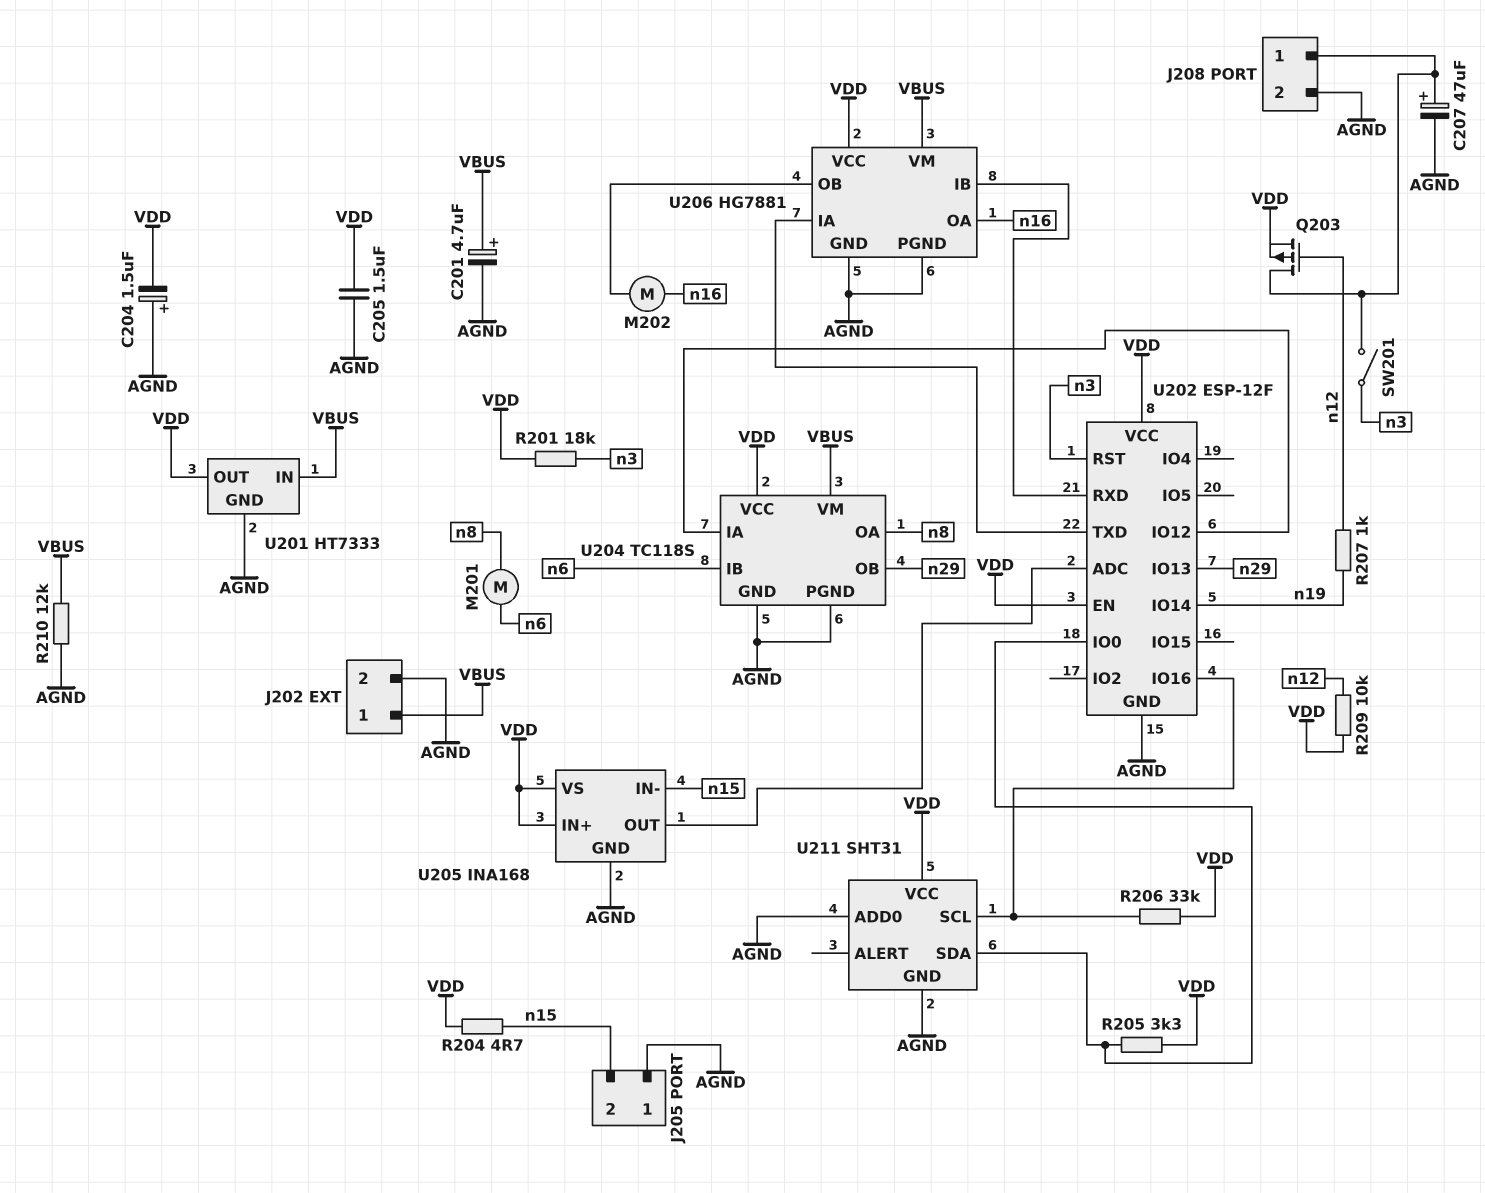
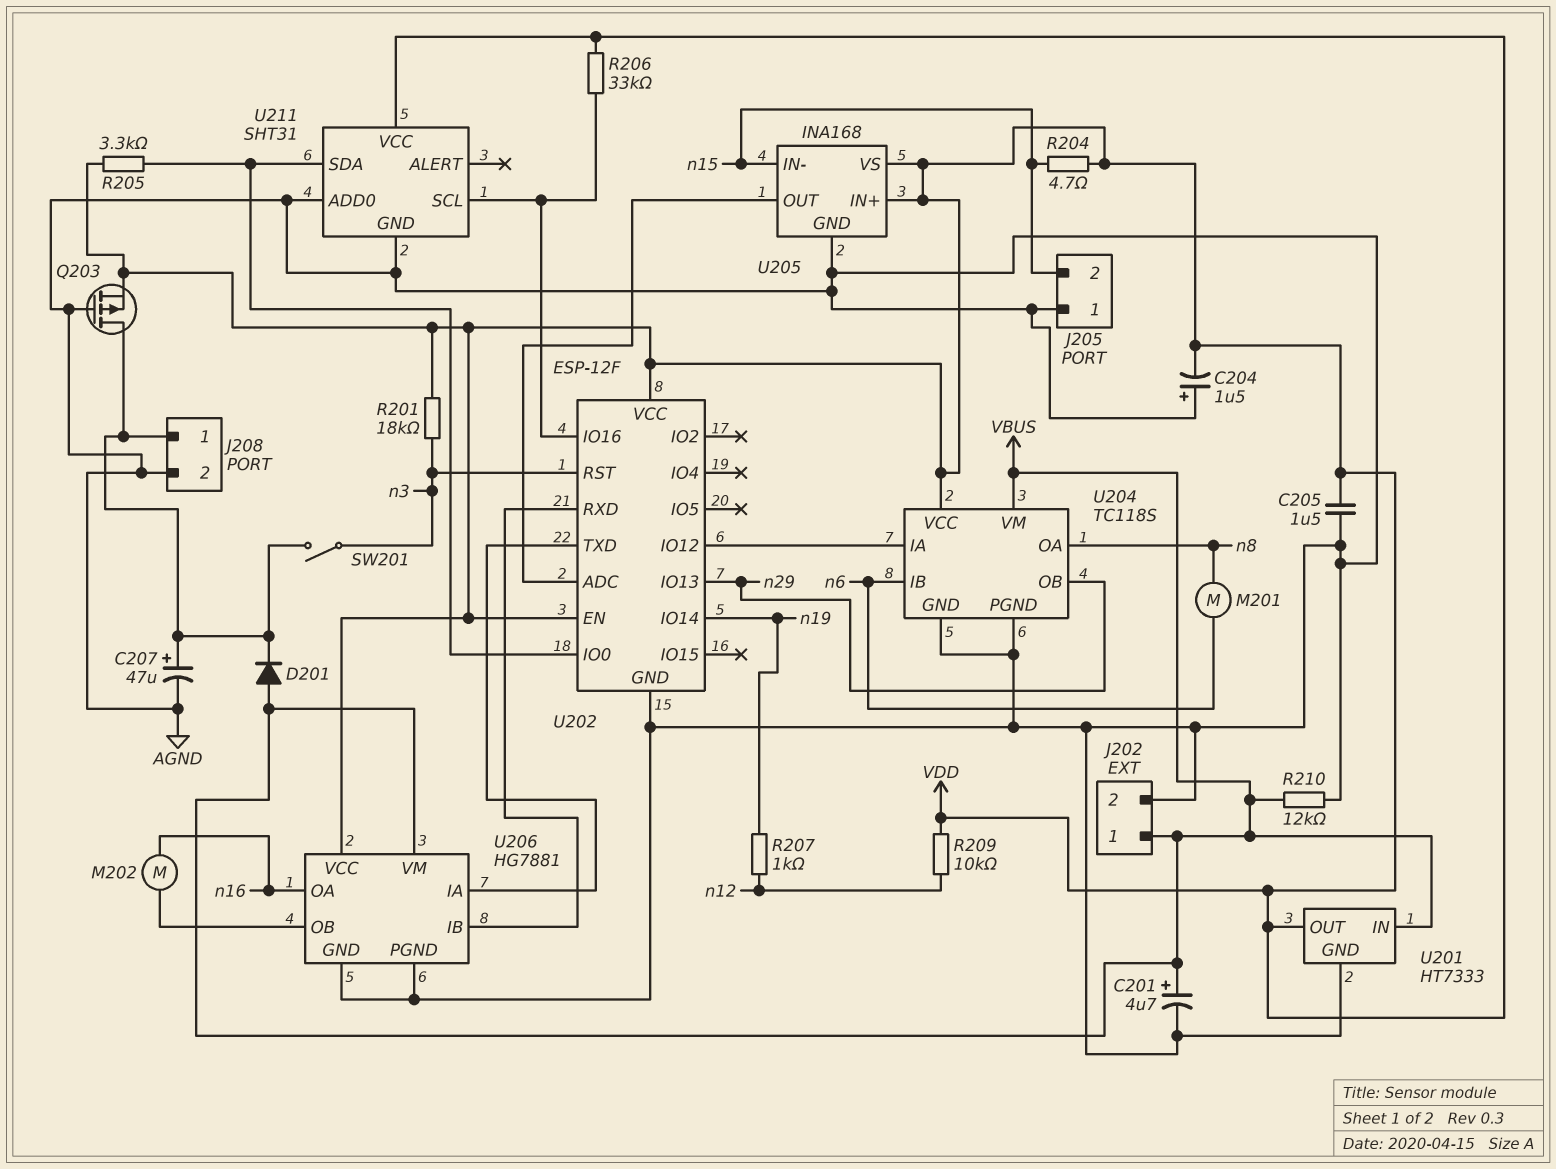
D201: none -> diode (A VBUS, K J208/1)
Q203: PMOS (G n12, D J208/1, S VDD) -> PMOS (G AGND, D J208/1, S VDD)

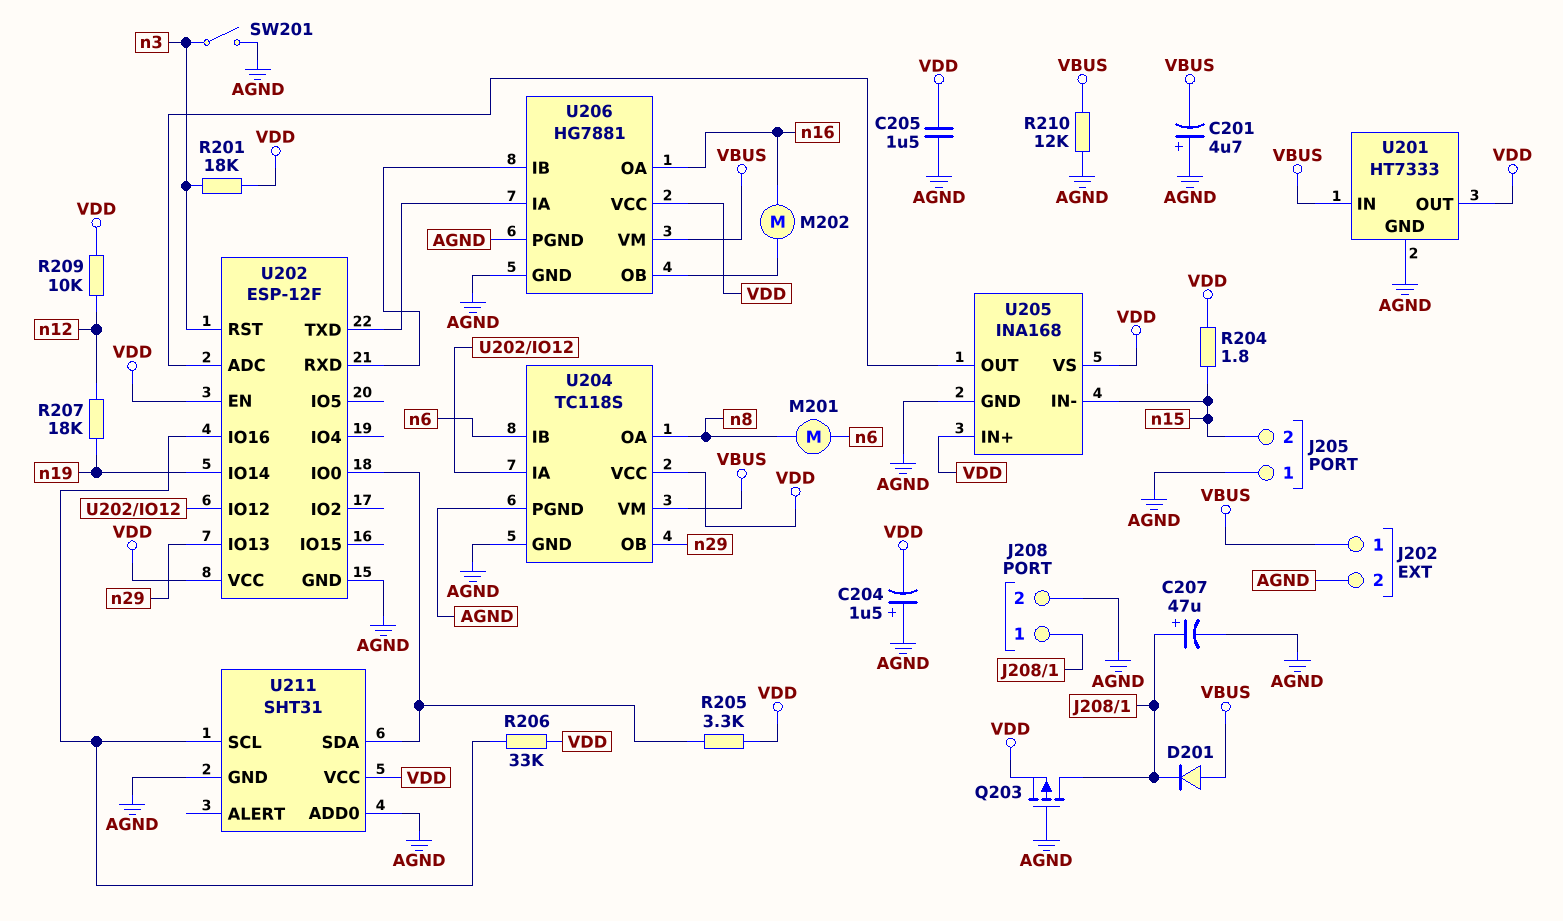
C201: 4.7uF (plus VBUS, minus AGND) -> 4.7uF (plus AGND, minus VBUS)
R204: 4.7 (VDD, n15) -> 1.8 (VDD, n15)
R207: 1k (n12, n19) -> 18k (n12, n19)
SW201: switch (J208/1, n3) -> switch (AGND, n3)

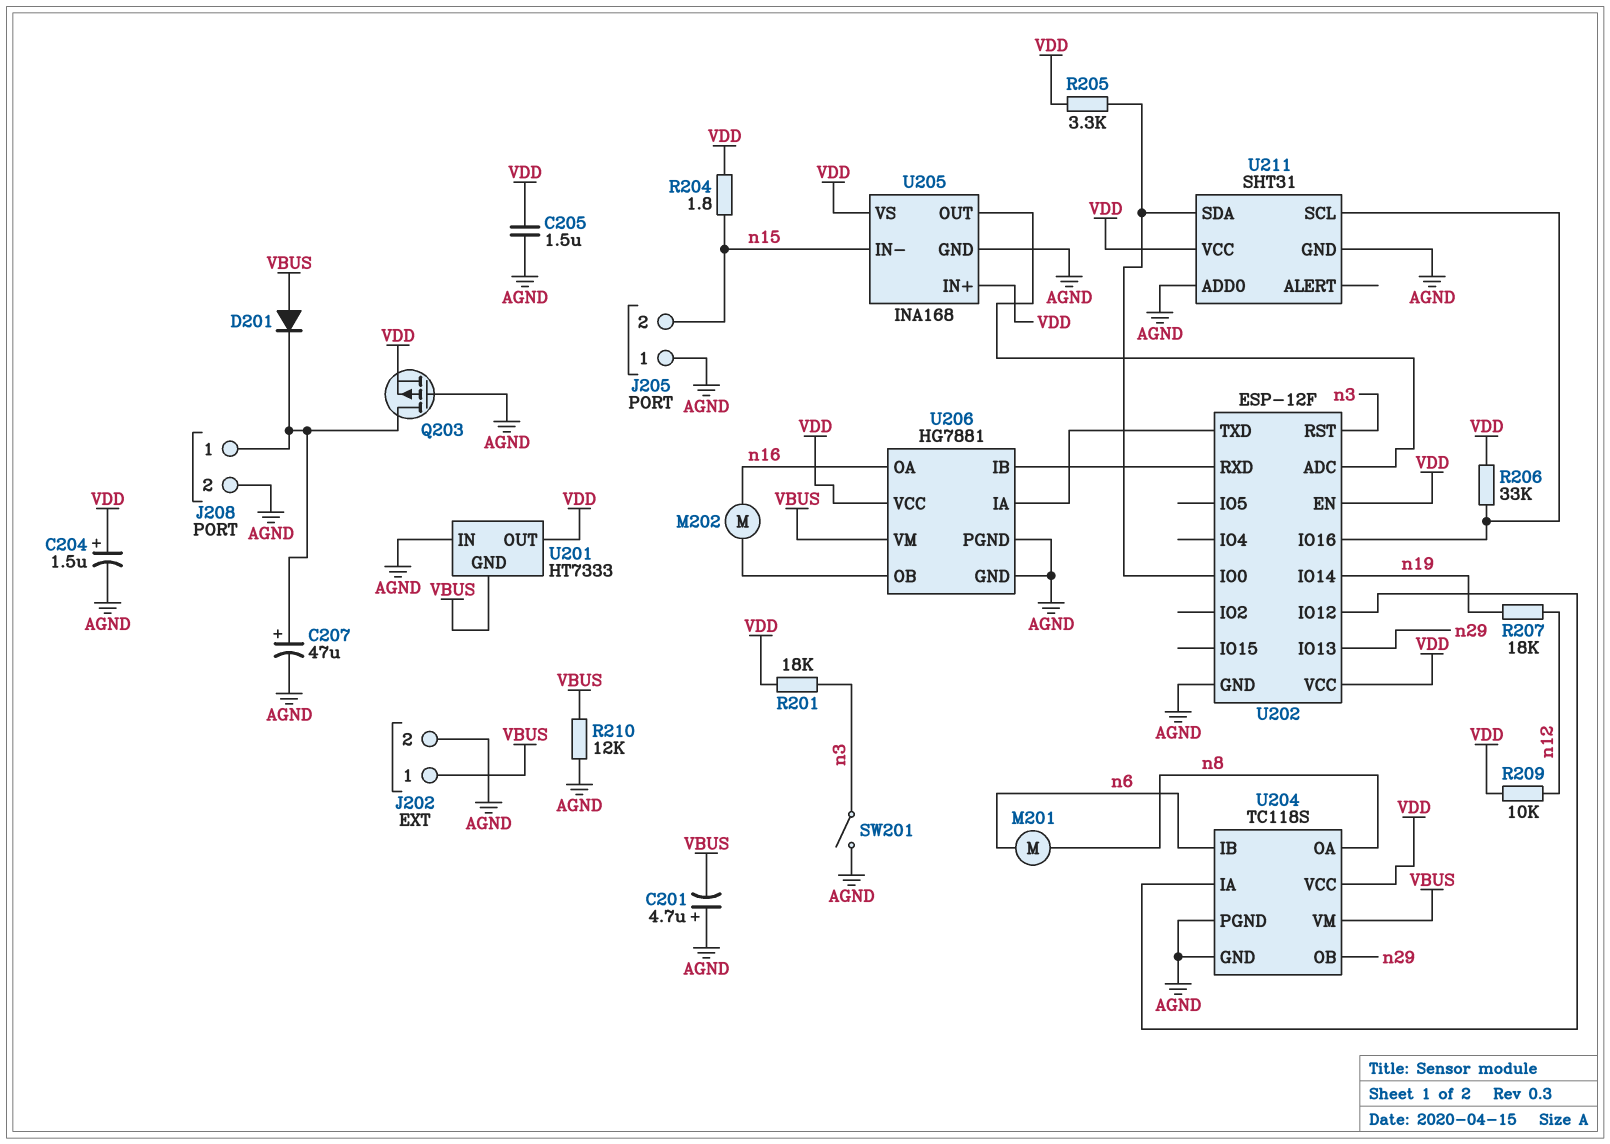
C204: 1.5uF (plus AGND, minus VDD) -> 1.5uF (plus VDD, minus AGND)
U201 pin GND: AGND -> VBUS
U201 pin IN: VBUS -> AGND

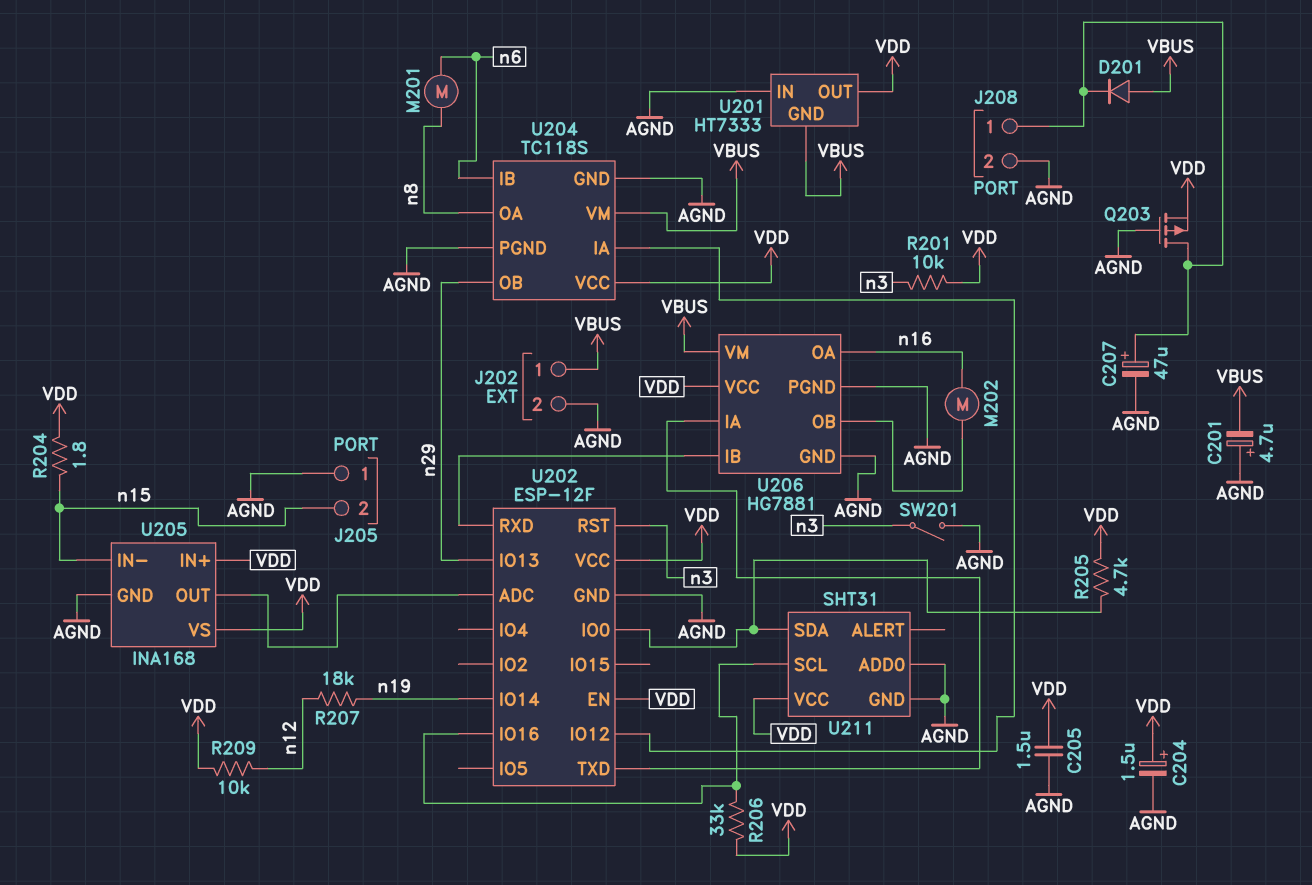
R201: 18k (VDD, n3) -> 10k (VDD, n3)
R205: 3.3k (U202/IO0, VDD) -> 4.7k (U202/IO0, VDD)
R210: 12k (AGND, VBUS) -> none

